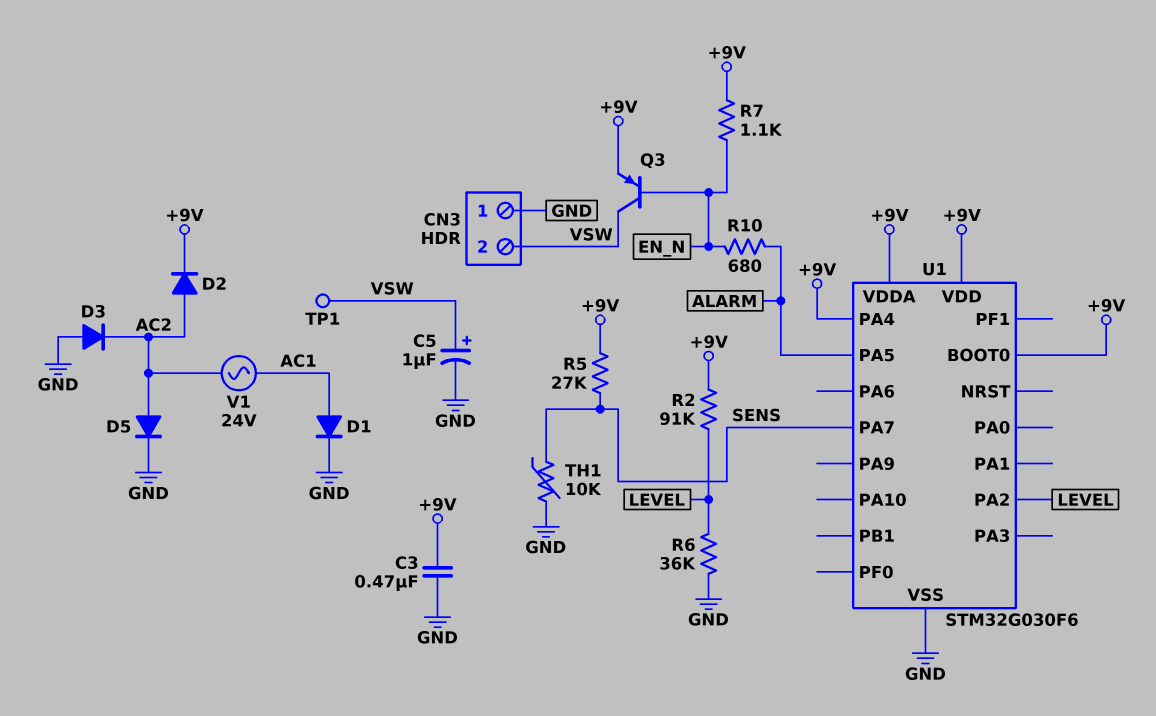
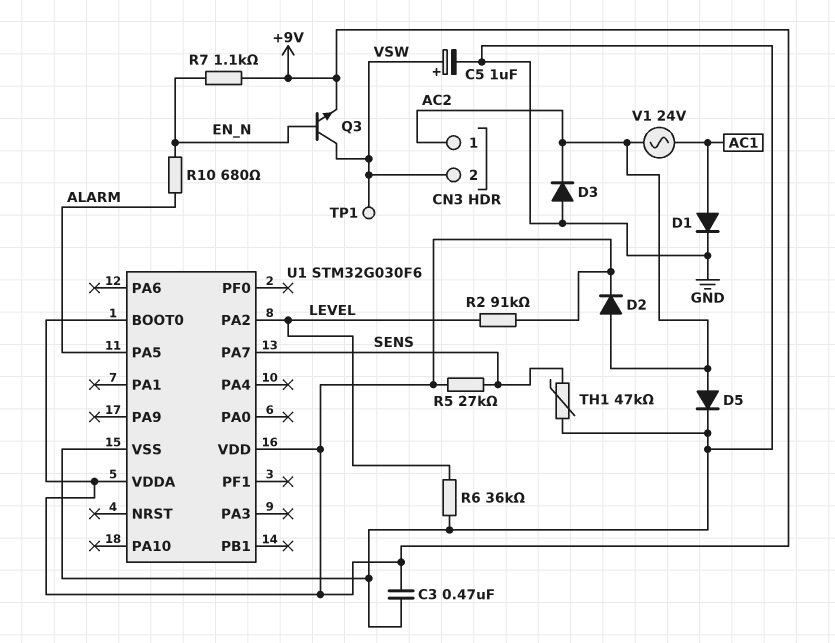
CN3 pin 1: GND -> AC2
Q3: PNP (B EN_N, C VSW, E +9V) -> NPN (B EN_N, C VSW, E +9V)
TH1: 10k (GND, SENS) -> 47k (GND, SENS)
U1 pin PA4: +9V -> none

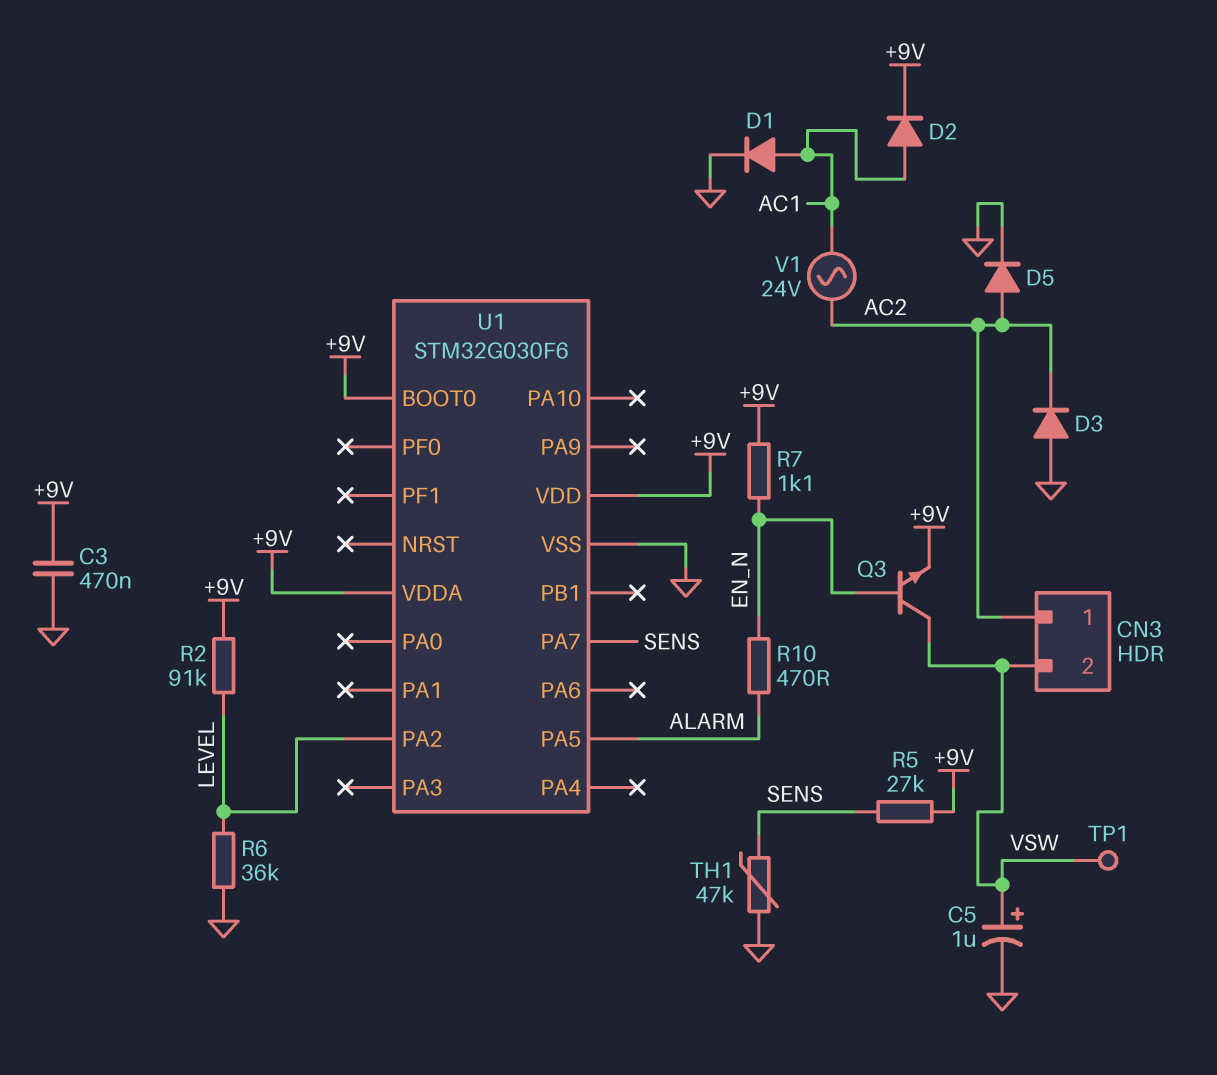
D2: diode (A AC2, K +9V) -> diode (A AC1, K +9V)
R10: 680 (ALARM, EN_N) -> 470 (ALARM, EN_N)

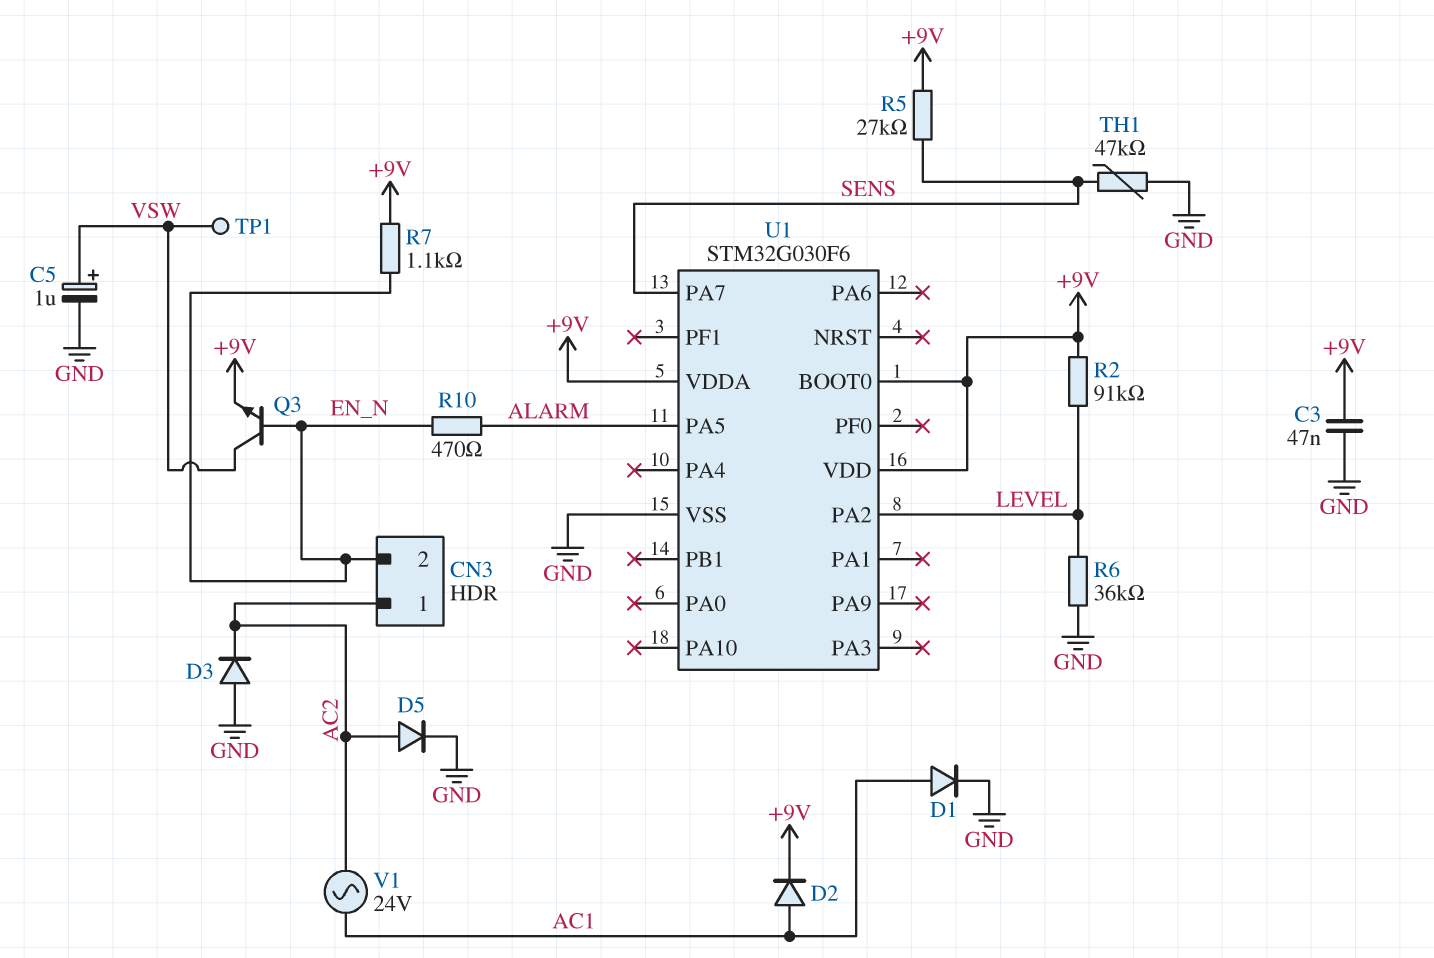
C3: 470nF (+9V, GND) -> 47nF (+9V, GND)
CN3 pin 2: VSW -> EN_N

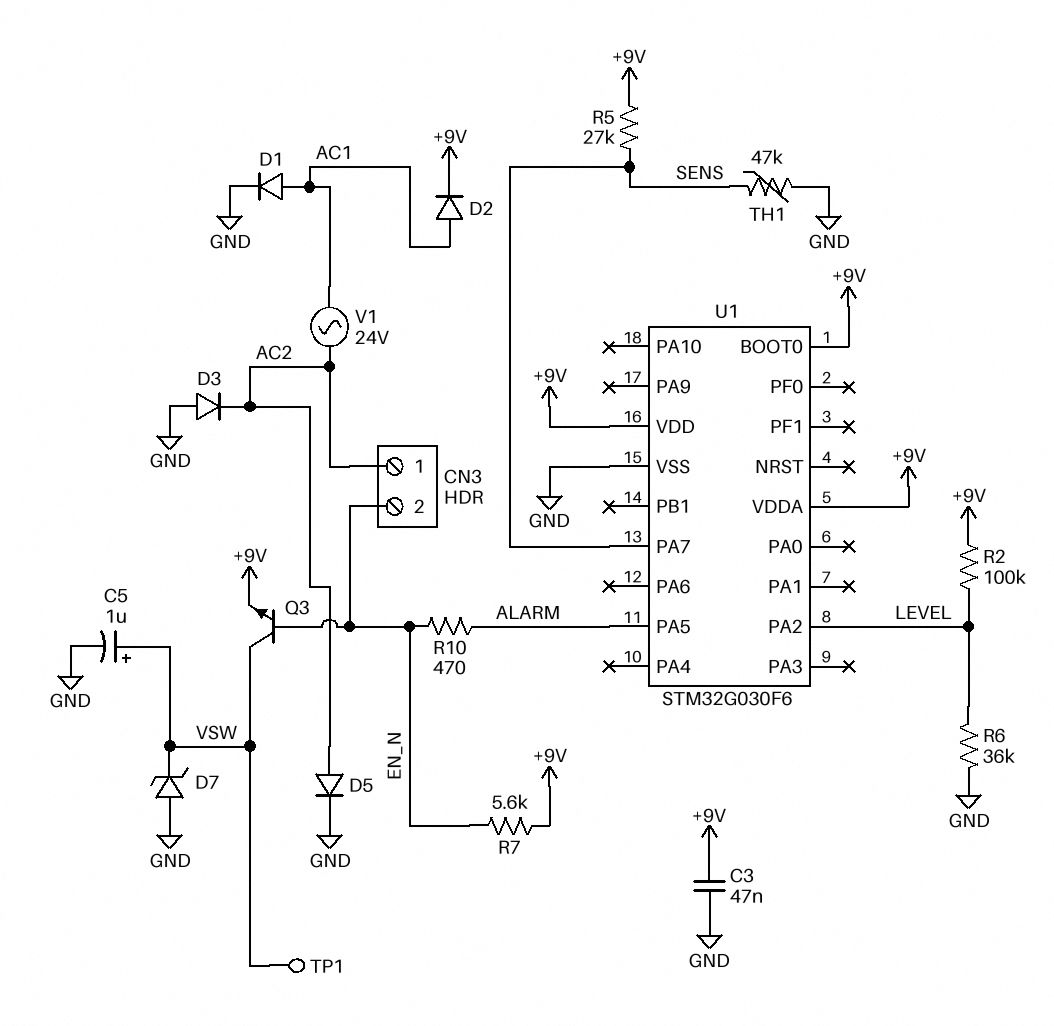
D7: none -> zener (A GND, K VSW)
R2: 91k (+9V, LEVEL) -> 100k (+9V, LEVEL)
R7: 1.1k (+9V, EN_N) -> 5.6k (+9V, EN_N)

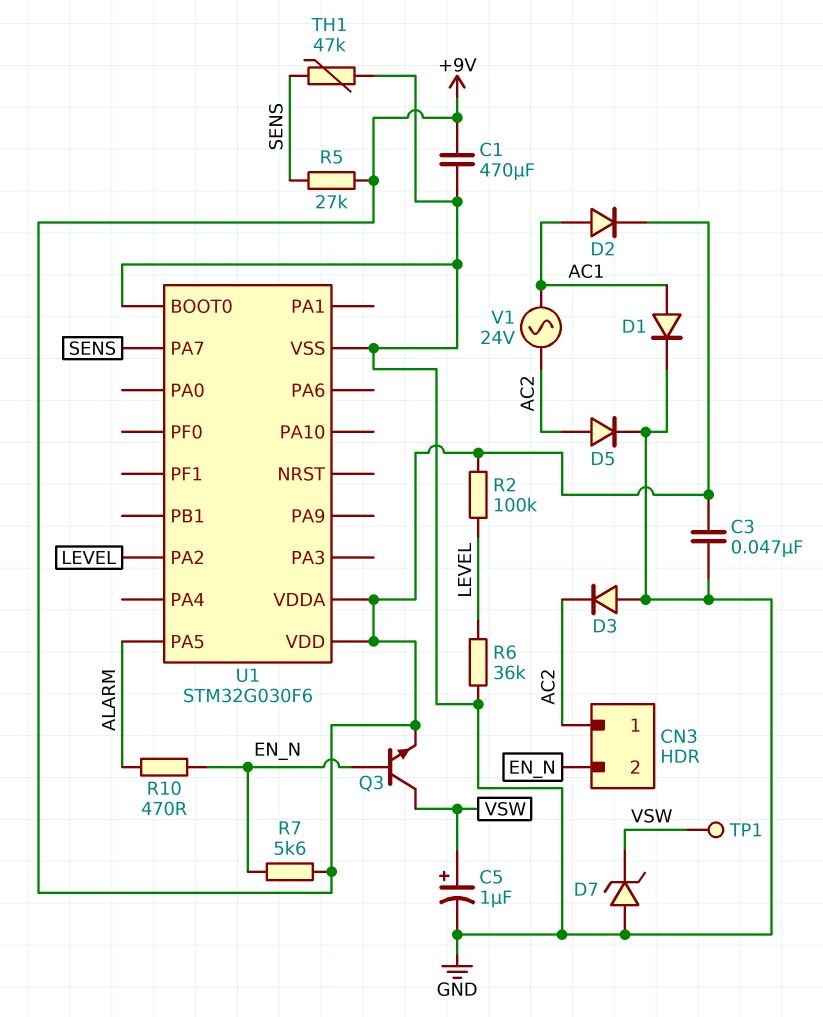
C1: none -> 470uF (+9V, GND)
U1 pin BOOT0: +9V -> GND

